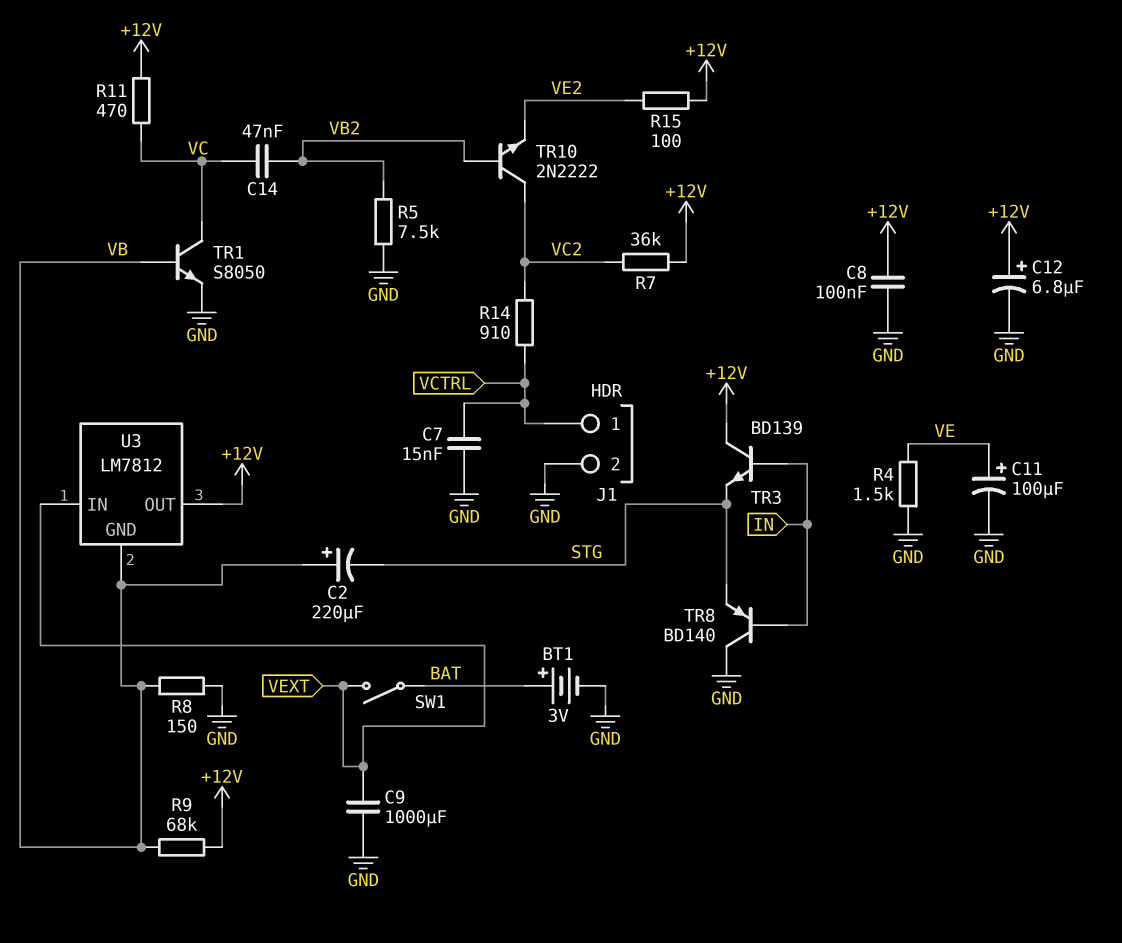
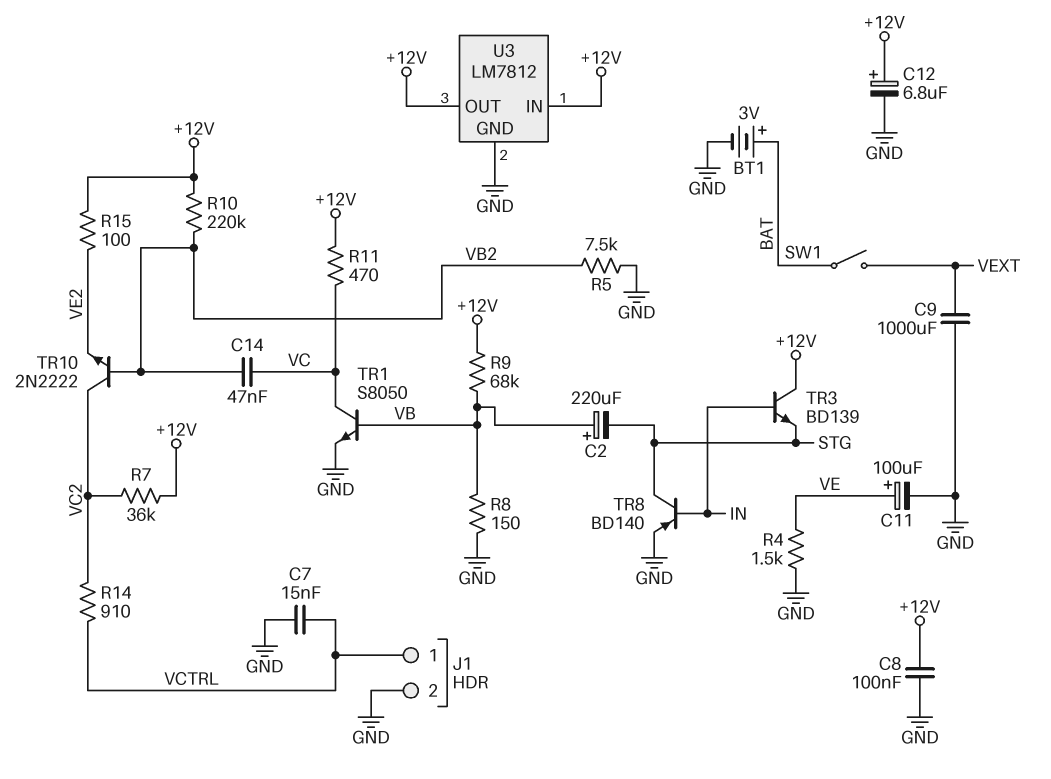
R10: none -> 220k (+12V, VB2)
TR8: PNP BD140 (B IN, C GND, E STG) -> PNP BD140 (B IN, C STG, E GND)
U3 pin GND: VB -> GND
U3 pin IN: VEXT -> +12V

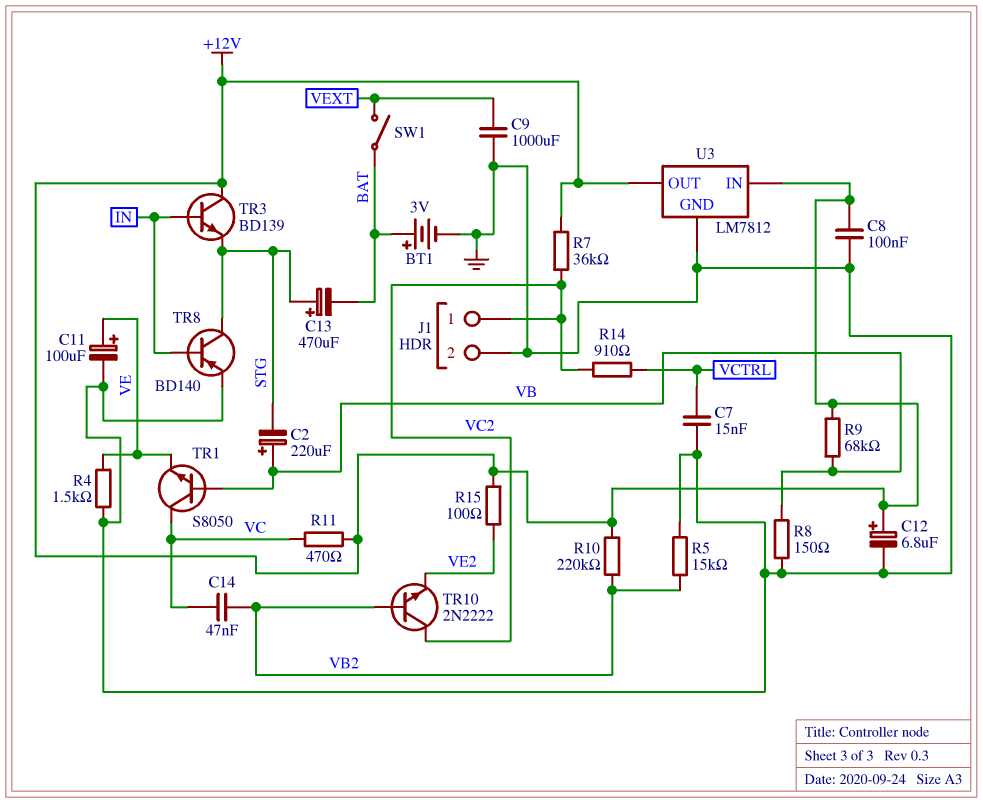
C13: none -> 470uF (plus STG, minus BAT)
J1 pin 1: VCTRL -> VC2
R5: 7.5k (GND, VB2) -> 15k (GND, VB2)
TR1: NPN S8050 (B VB, C VC, E GND) -> NPN S8050 (B VB, C VC, E VE)

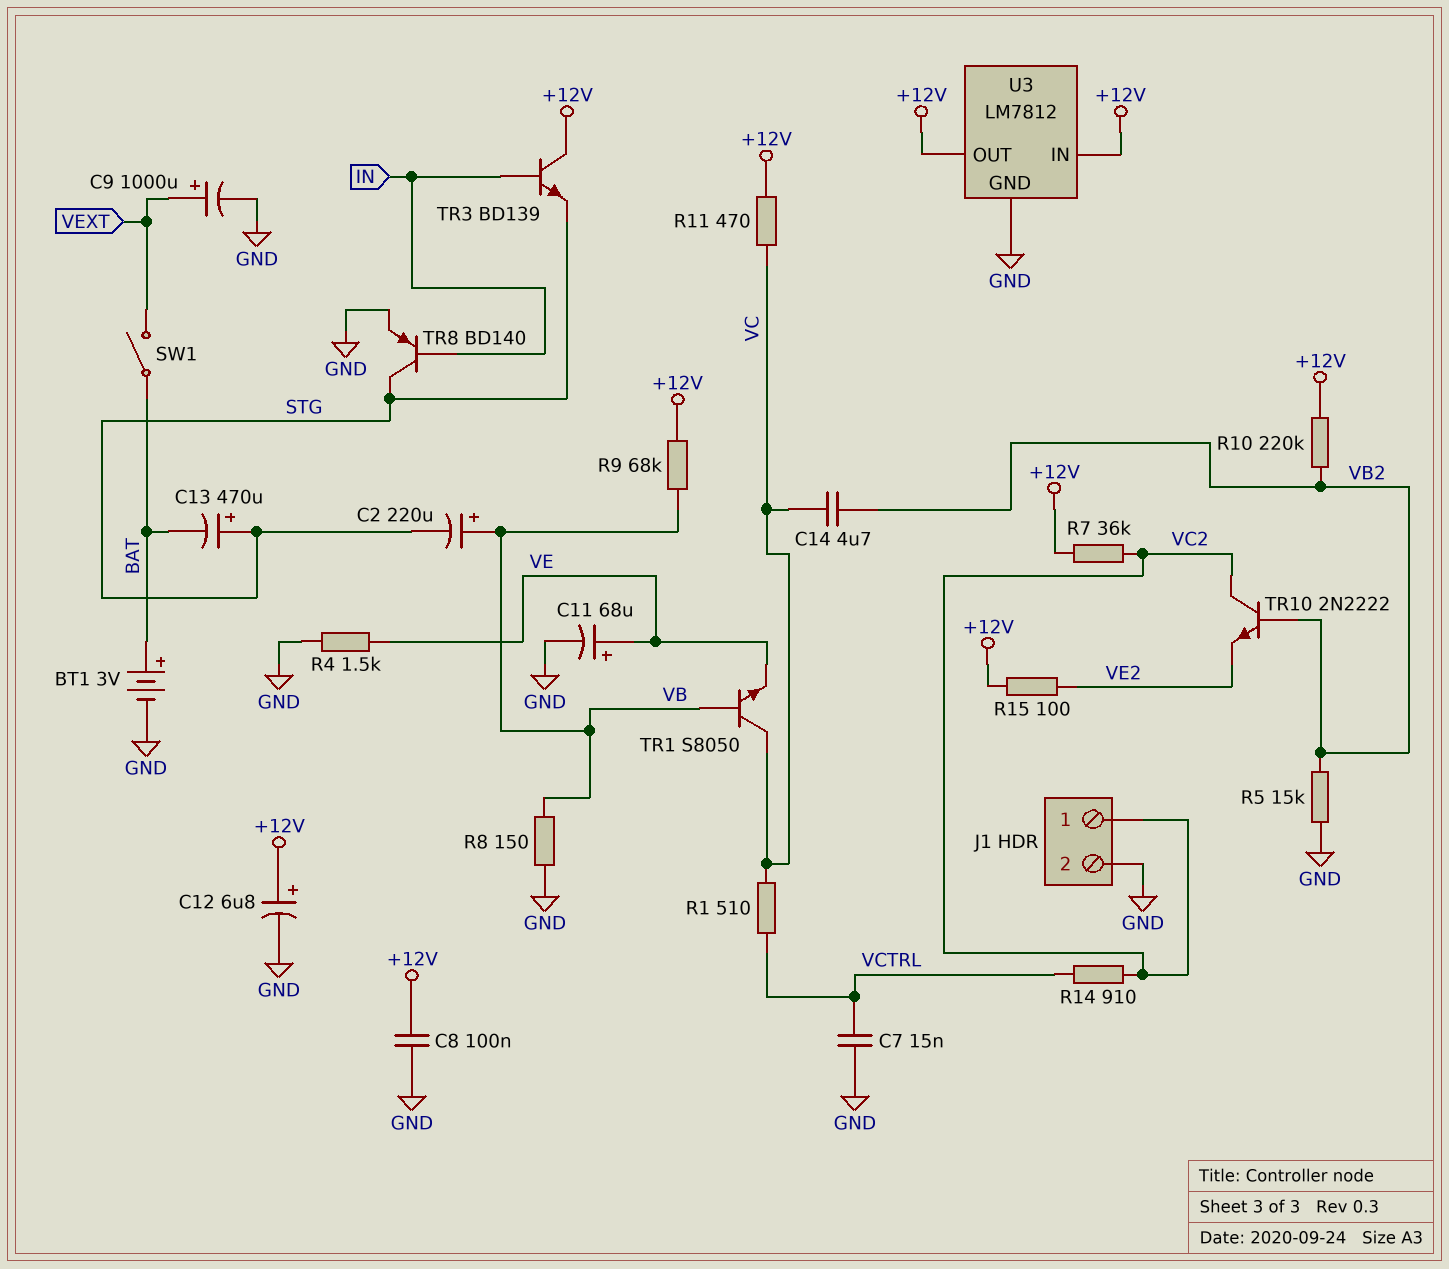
C9: 1000uF (GND, VEXT) -> 1000uF (plus VEXT, minus GND)
C11: 100uF (plus VE, minus GND) -> 68uF (plus VE, minus GND)
C14: 47nF (VB2, VC) -> 4.7uF (VB2, VC)
R1: none -> 510 (VC, VCTRL)

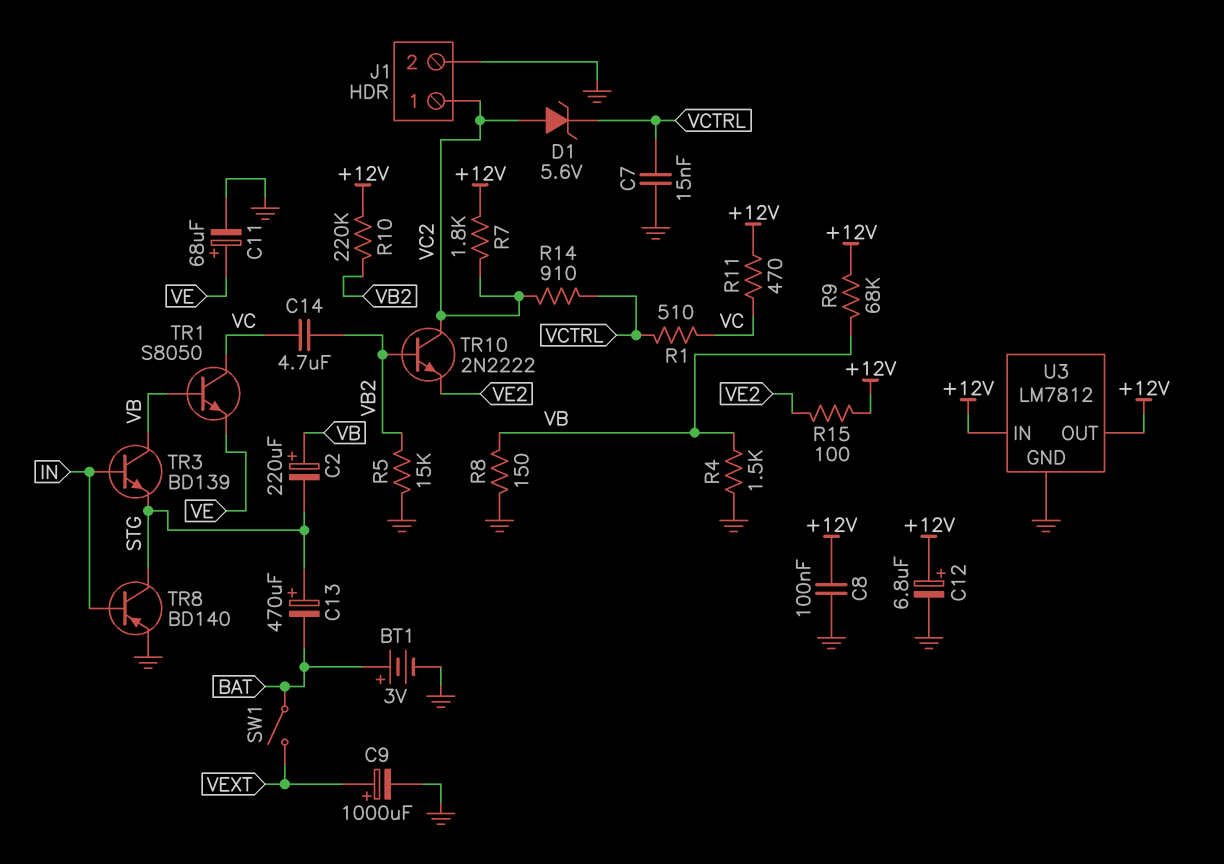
D1: none -> zener 5.6V (A VC2, K VCTRL)
R4: 1.5k (GND, VE) -> 1.5k (GND, VB)
R7: 36k (+12V, VC2) -> 1.8k (+12V, VC2)
TR3: NPN BD139 (B IN, C +12V, E STG) -> NPN BD139 (B IN, C VB, E STG)

